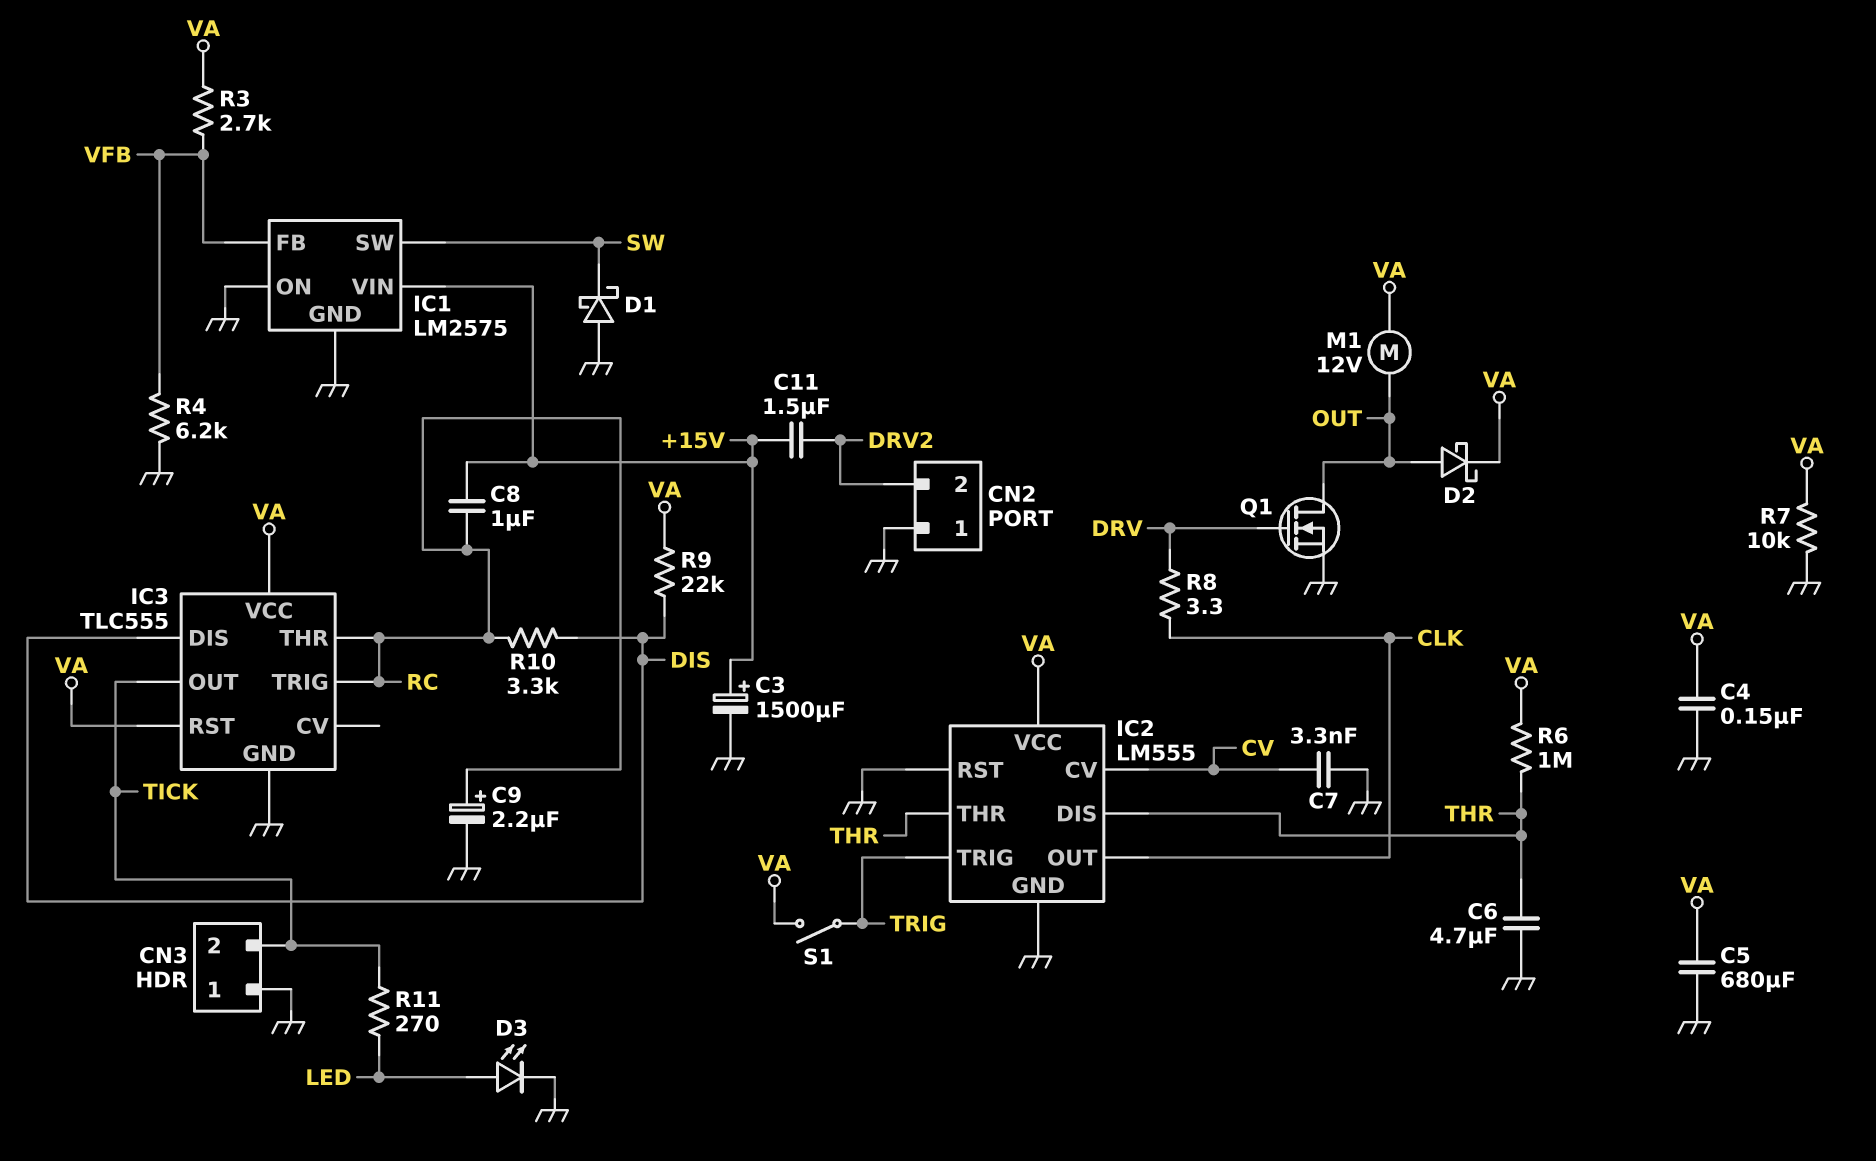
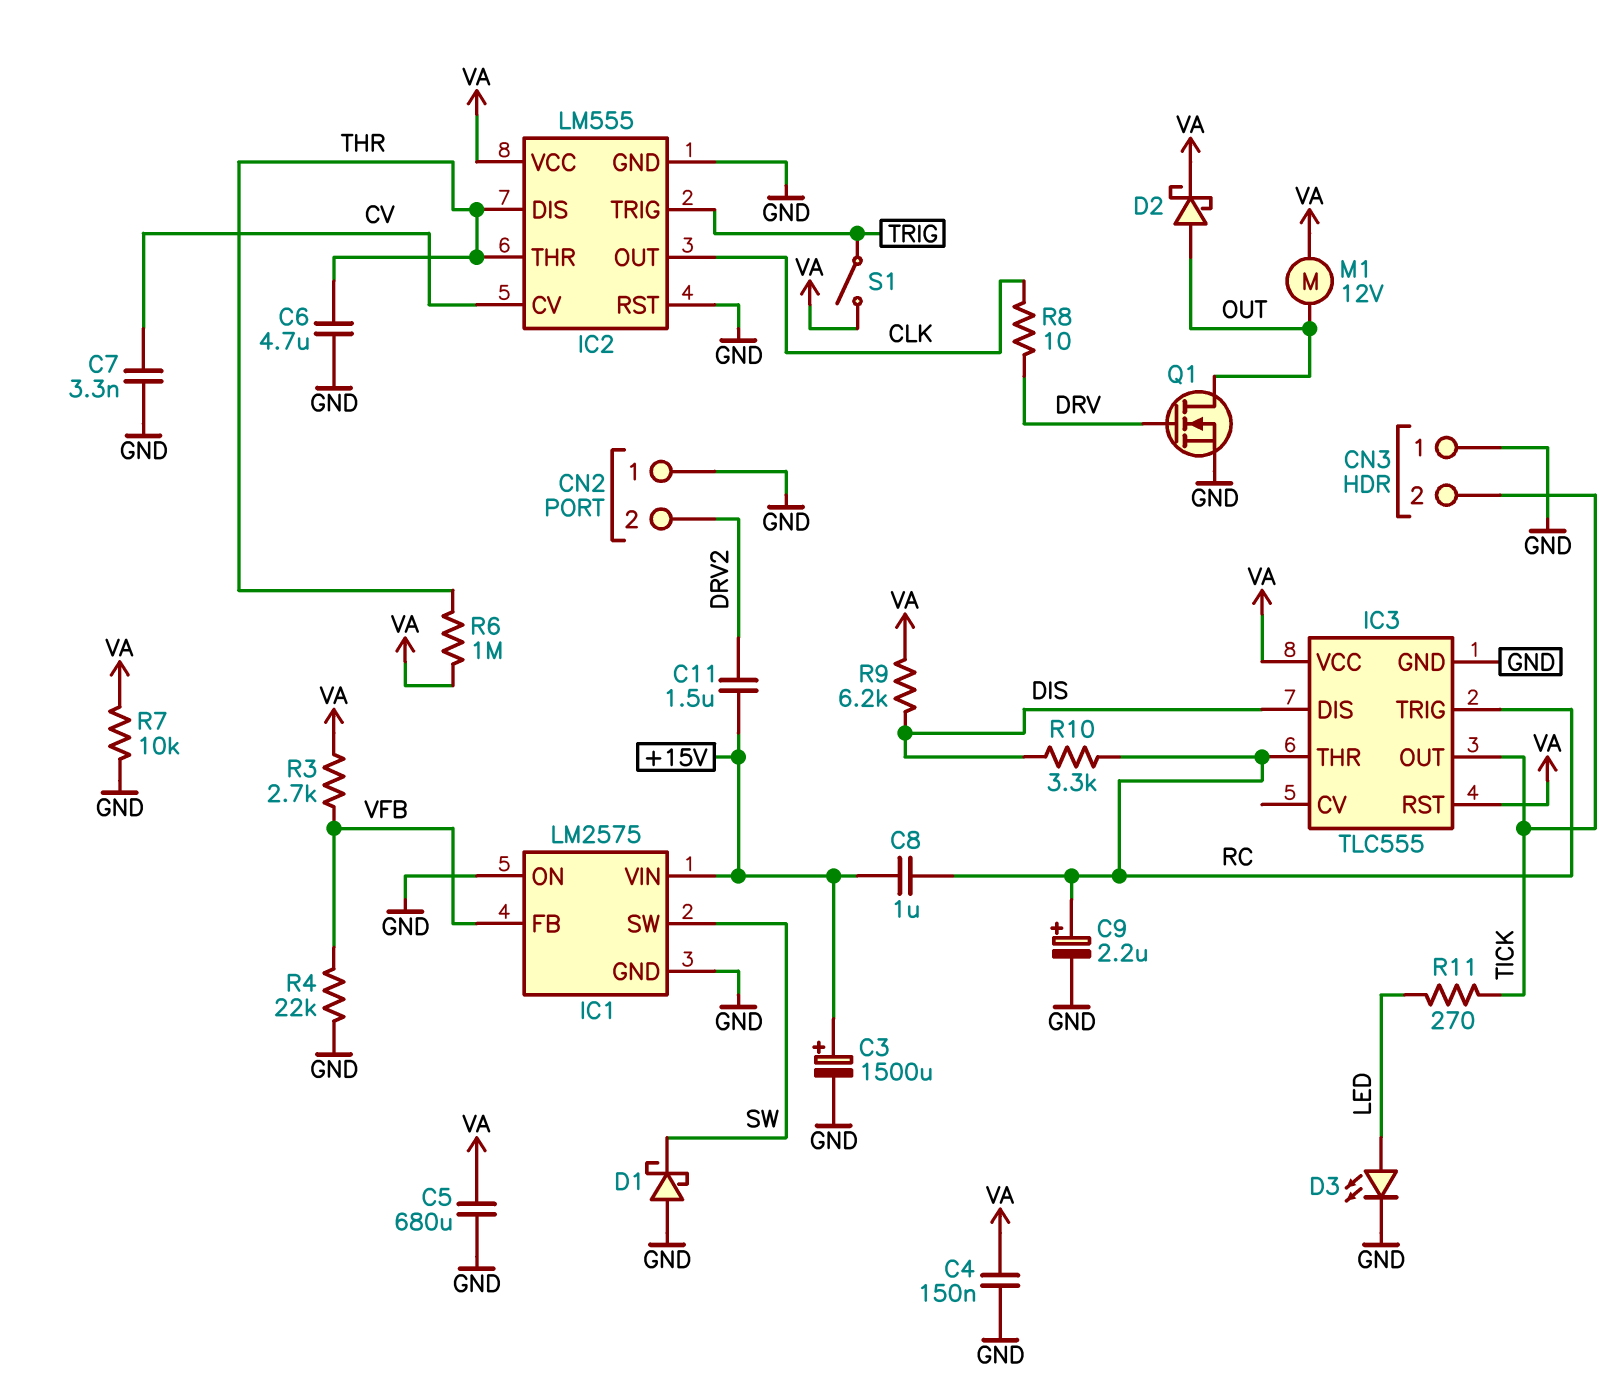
R4: 6.2k (GND, VFB) -> 22k (GND, VFB)
R8: 3.3 (CLK, DRV) -> 10 (CLK, DRV)
R9: 22k (DIS, VA) -> 6.2k (DIS, VA)

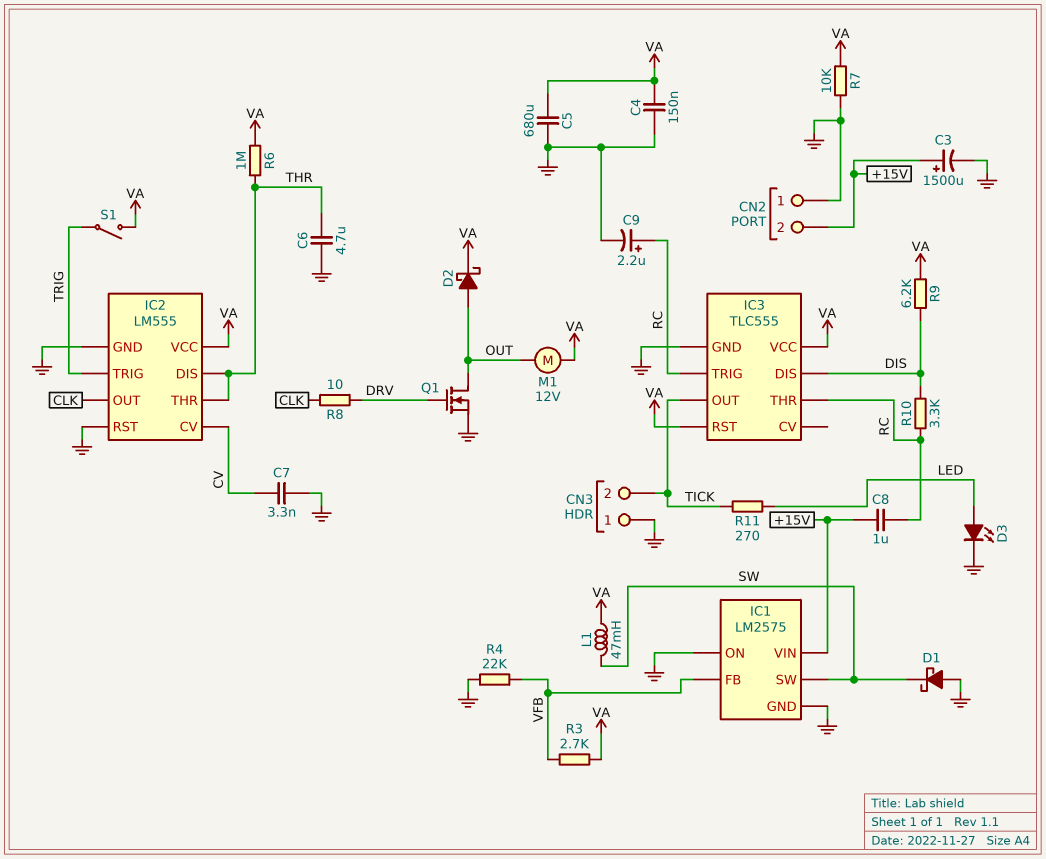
C11: 1.5uF (+15V, DRV2) -> none
CN2 pin 2: DRV2 -> +15V
L1: none -> 47mH (SW, VA)

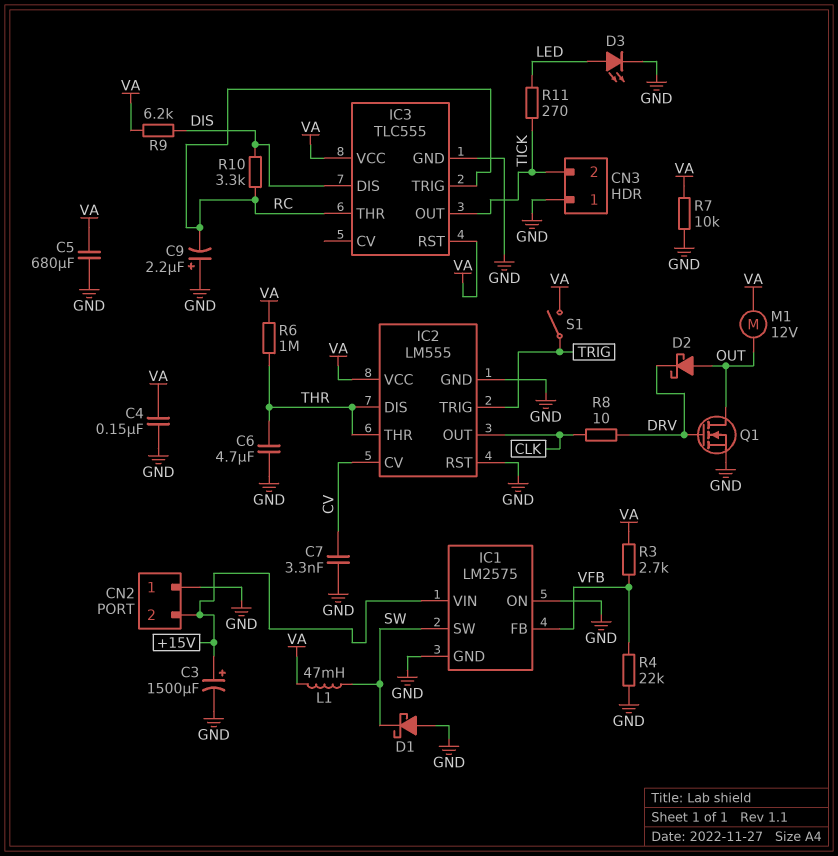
C8: 1uF (+15V, RC) -> none
C9: 2.2uF (plus RC, minus GND) -> 2.2uF (plus GND, minus RC)
D2: schottky (A OUT, K VA) -> schottky (A OUT, K DRV)

